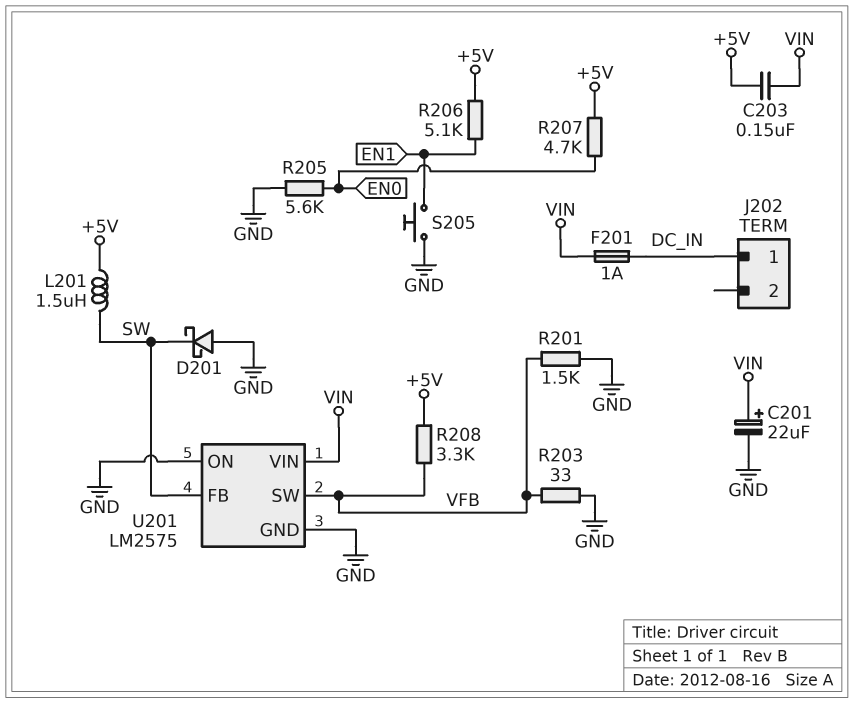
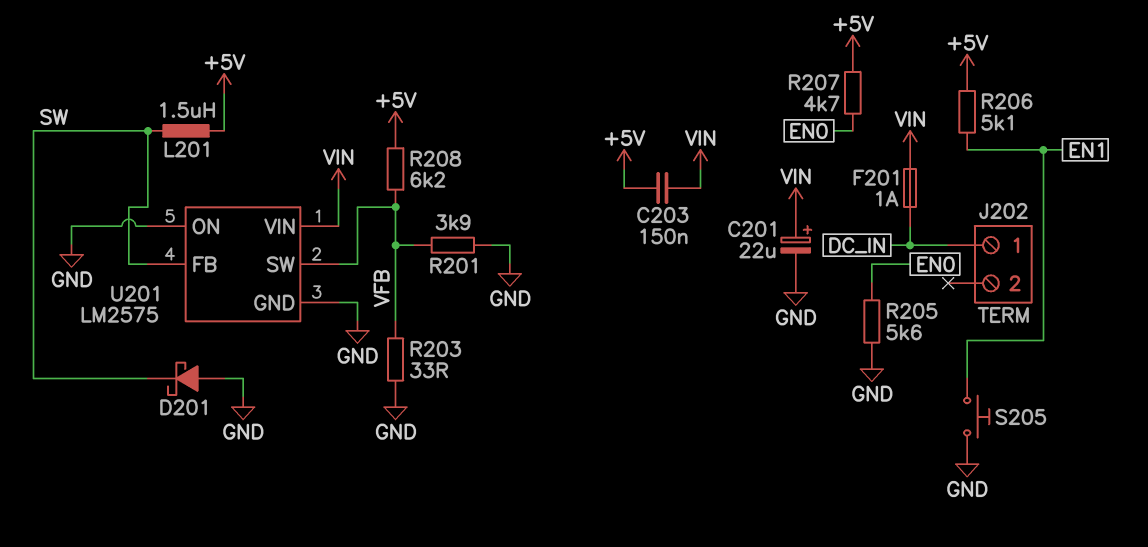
R201: 1.5k (GND, VFB) -> 3.9k (GND, VFB)
R208: 3.3k (+5V, VFB) -> 6.2k (+5V, VFB)

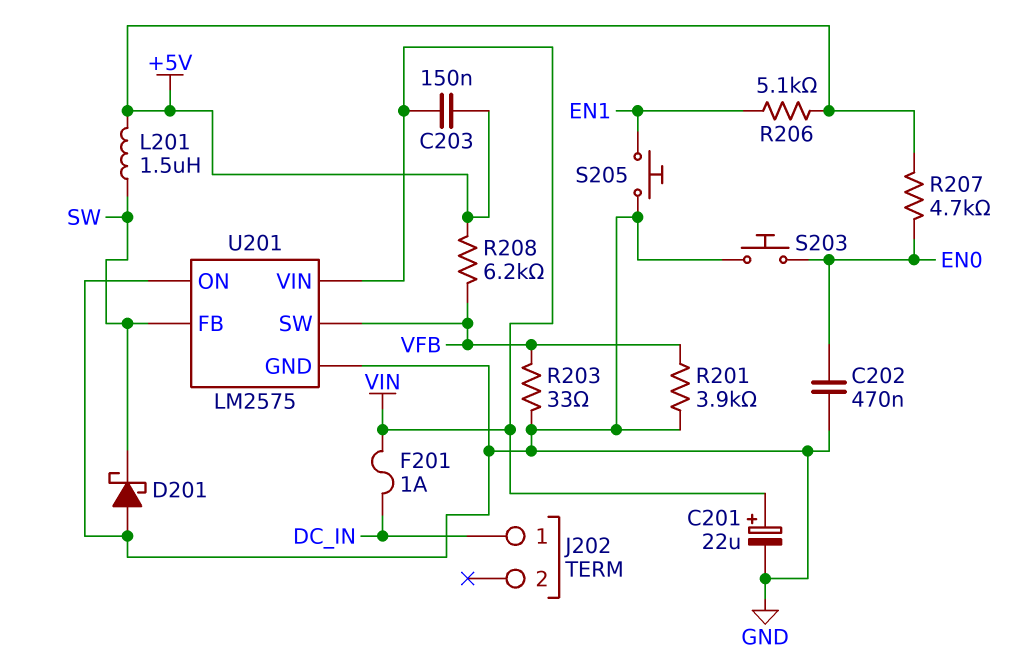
C202: none -> 470nF (EN0, GND)
R205: 5.6k (EN0, GND) -> none
S203: none -> button (EN0, GND)

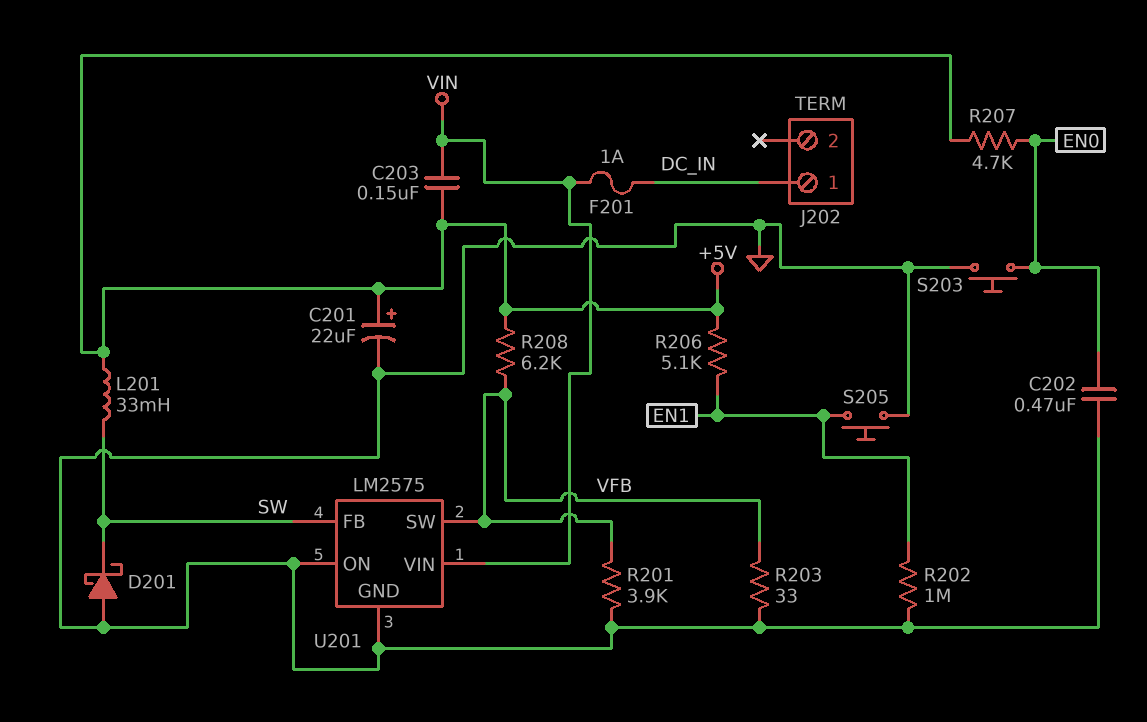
C201: 22uF (plus VIN, minus GND) -> 22uF (plus +5V, minus GND)
L201: 1.5uH (+5V, SW) -> 33mH (+5V, SW)
R202: none -> 1M (EN1, GND)

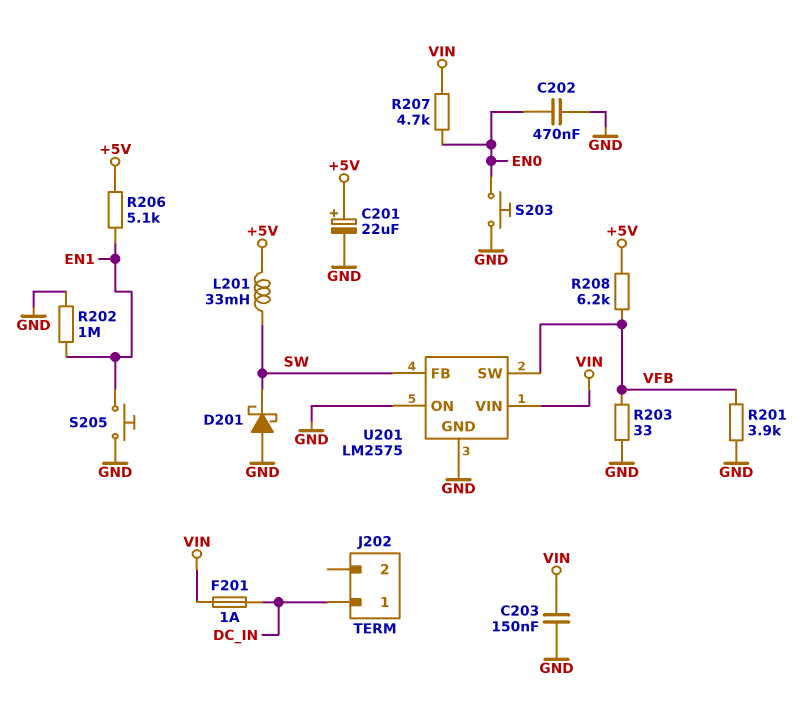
C203: 150nF (+5V, VIN) -> 150nF (GND, VIN)
R207: 4.7k (+5V, EN0) -> 4.7k (EN0, VIN)

